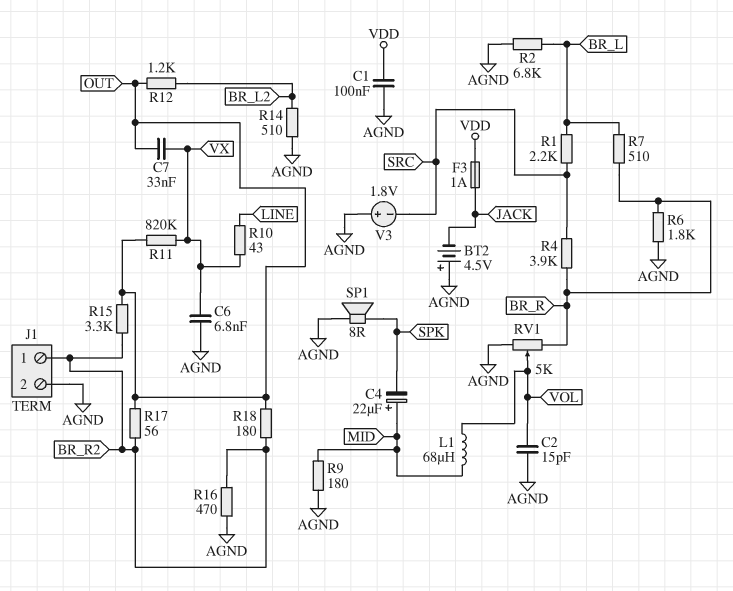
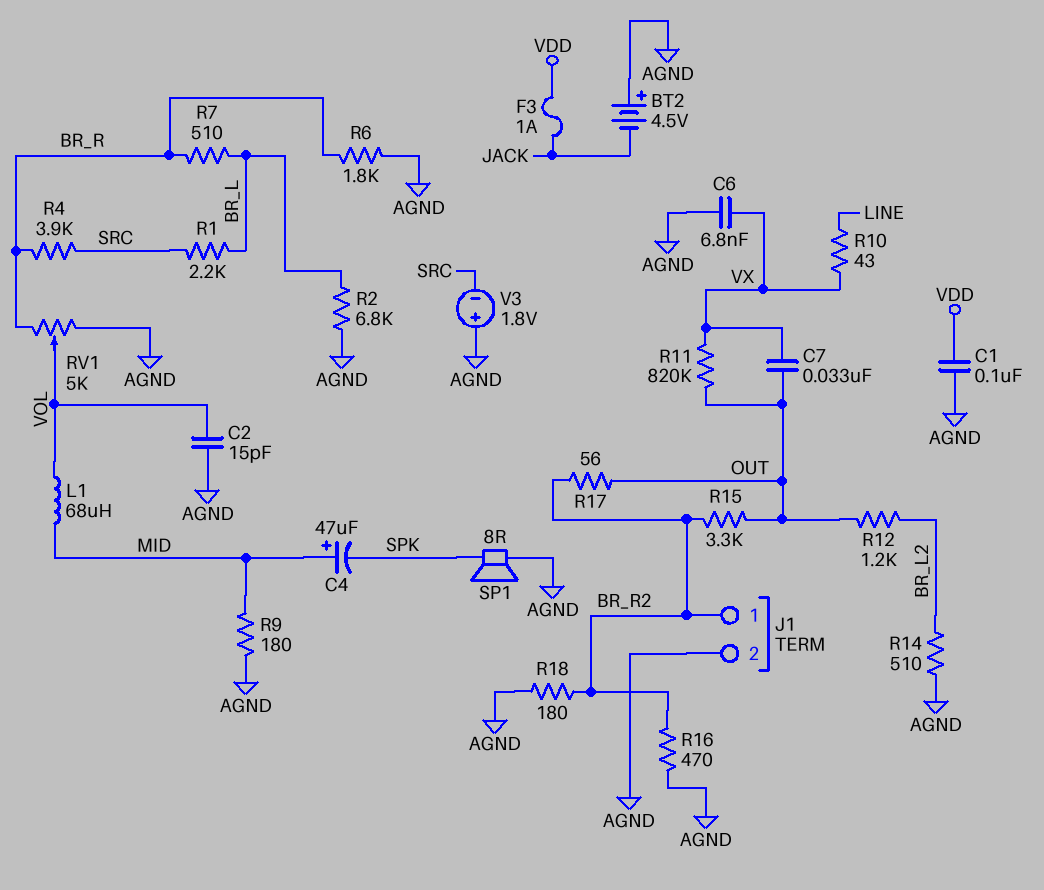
C4: 22uF (plus MID, minus SPK) -> 47uF (plus MID, minus SPK)
R18: 180 (BR_R2, OUT) -> 180 (AGND, BR_R2)

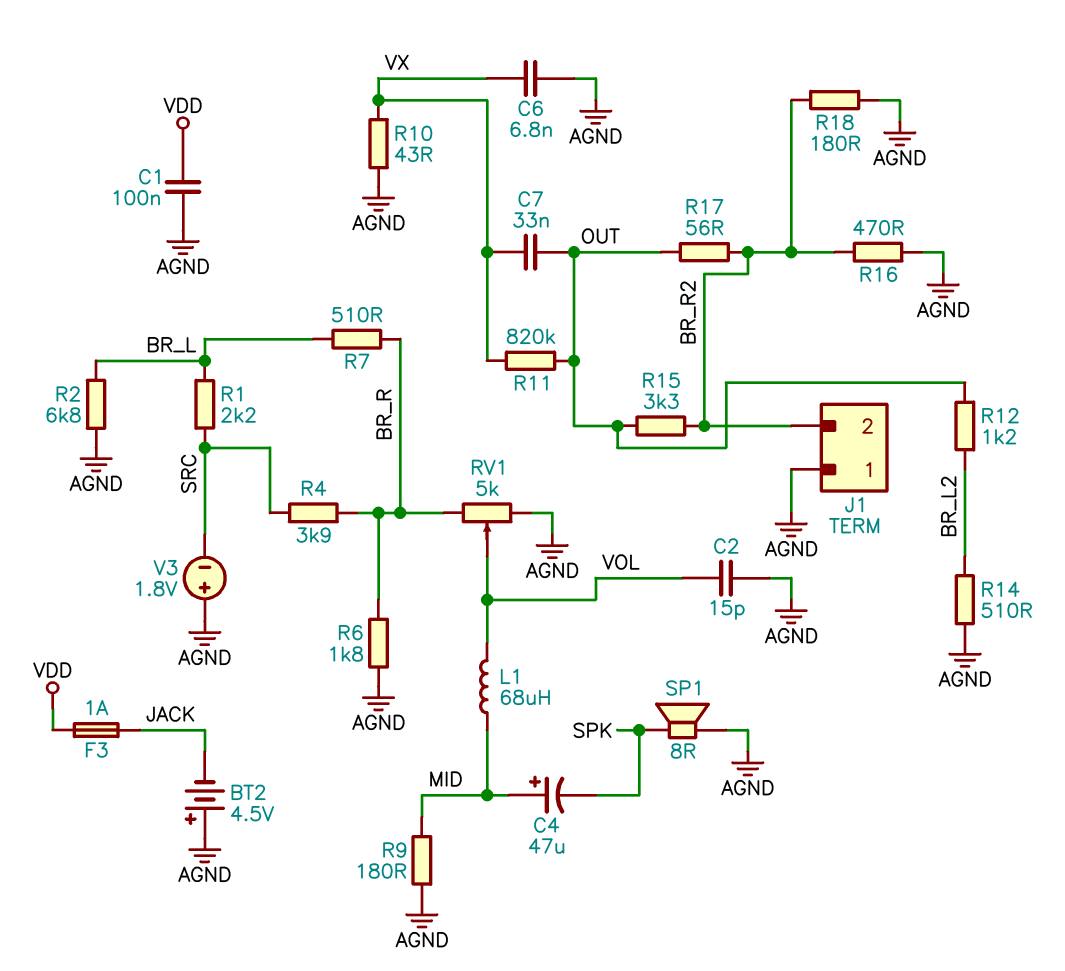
J1 pin 1: BR_R2 -> AGND
J1 pin 2: AGND -> BR_R2
R10: 43 (LINE, VX) -> 43 (AGND, VX)

